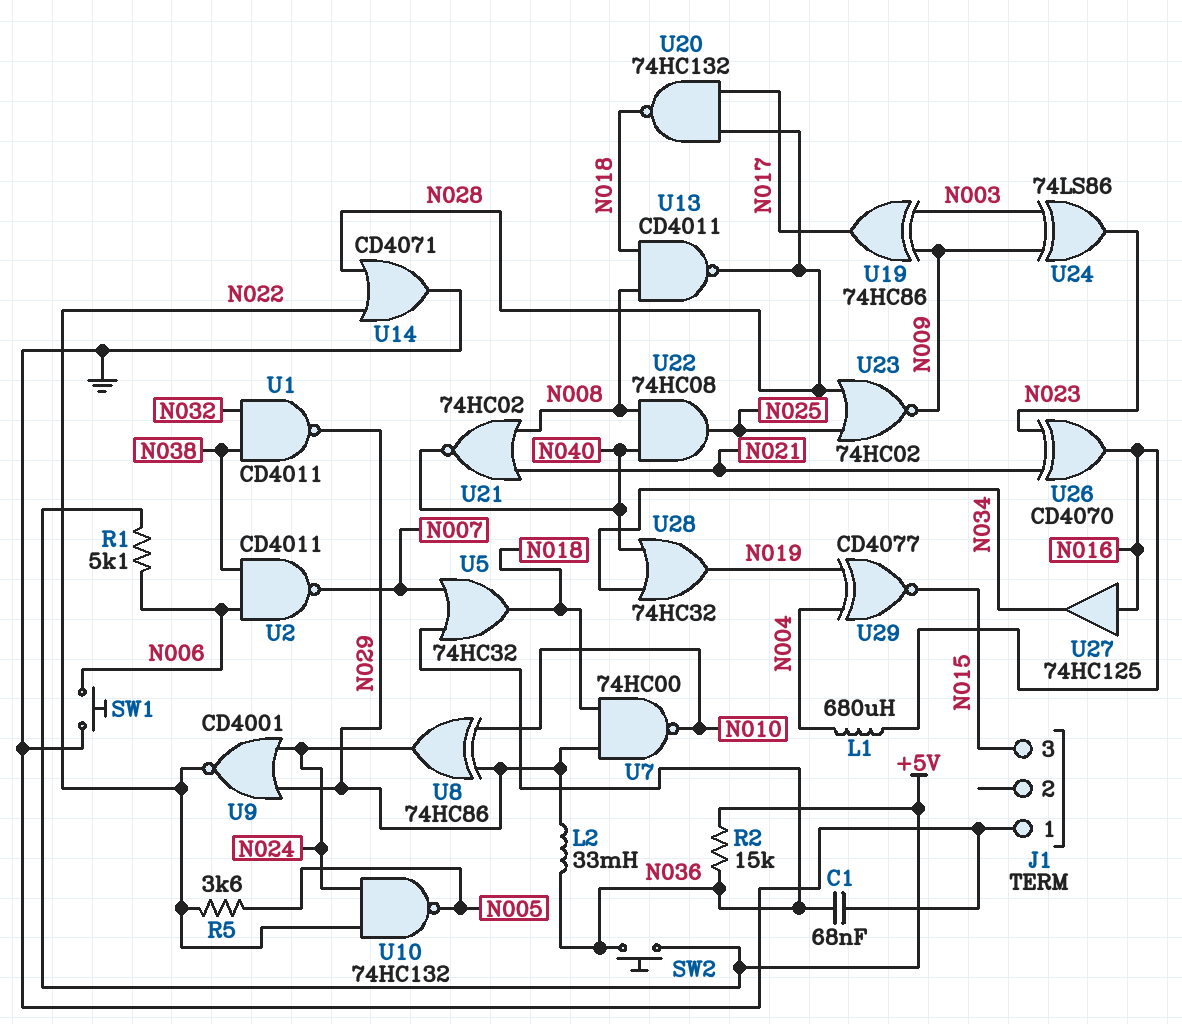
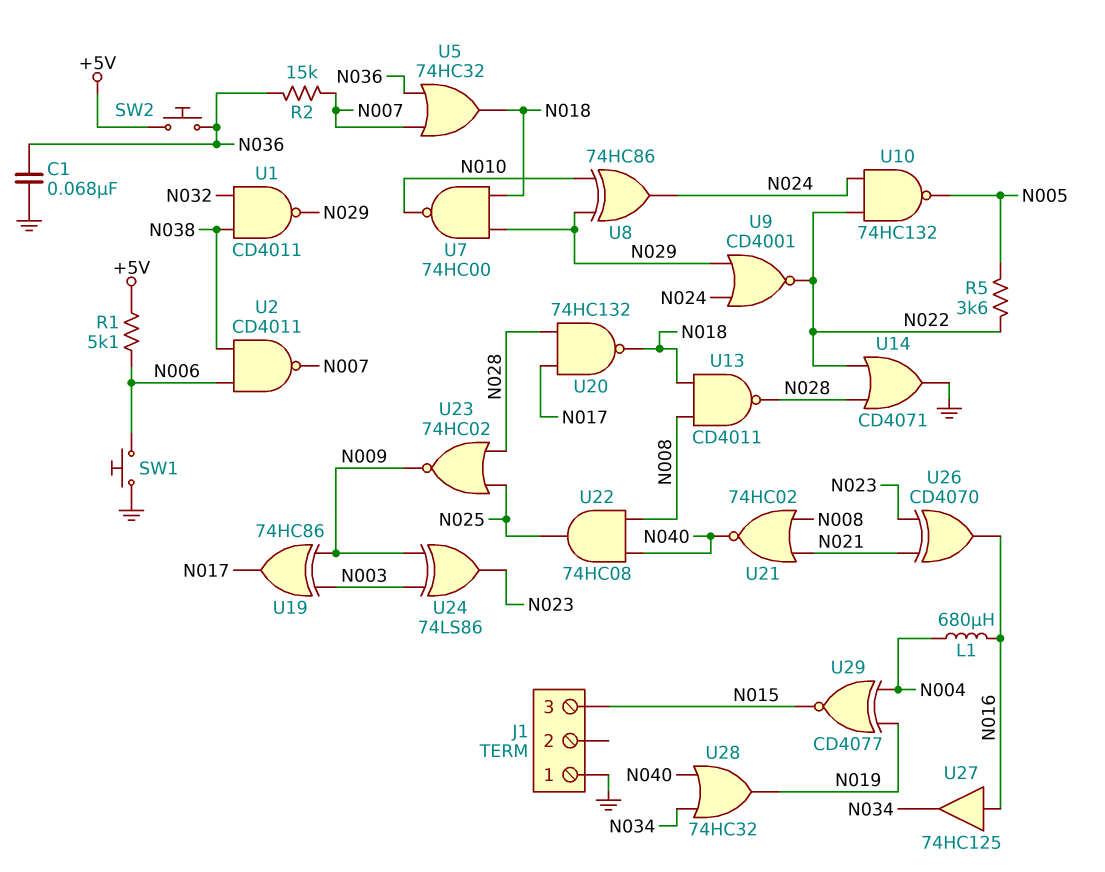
L2: 33mH (N029, N036) -> none
R2: 15k (+5V, N036) -> 15k (N007, N036)

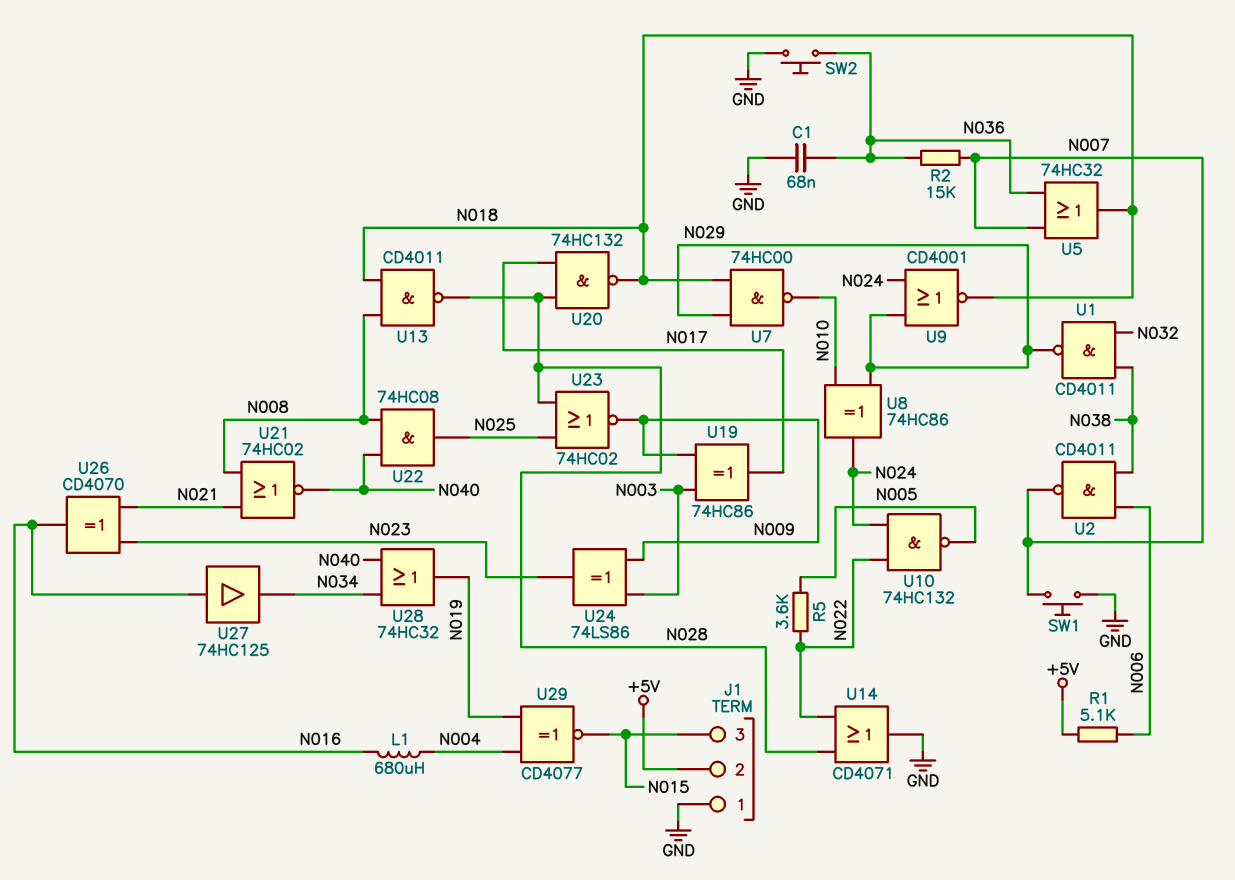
J1 pin 2: none -> +5V
SW1: button (GND, N006) -> button (GND, N007)
SW2: button (+5V, N036) -> button (GND, N036)
U9: NOR CD4001 (in N024, in N029, out N022) -> NOR CD4001 (in N024, in N029, out N018)

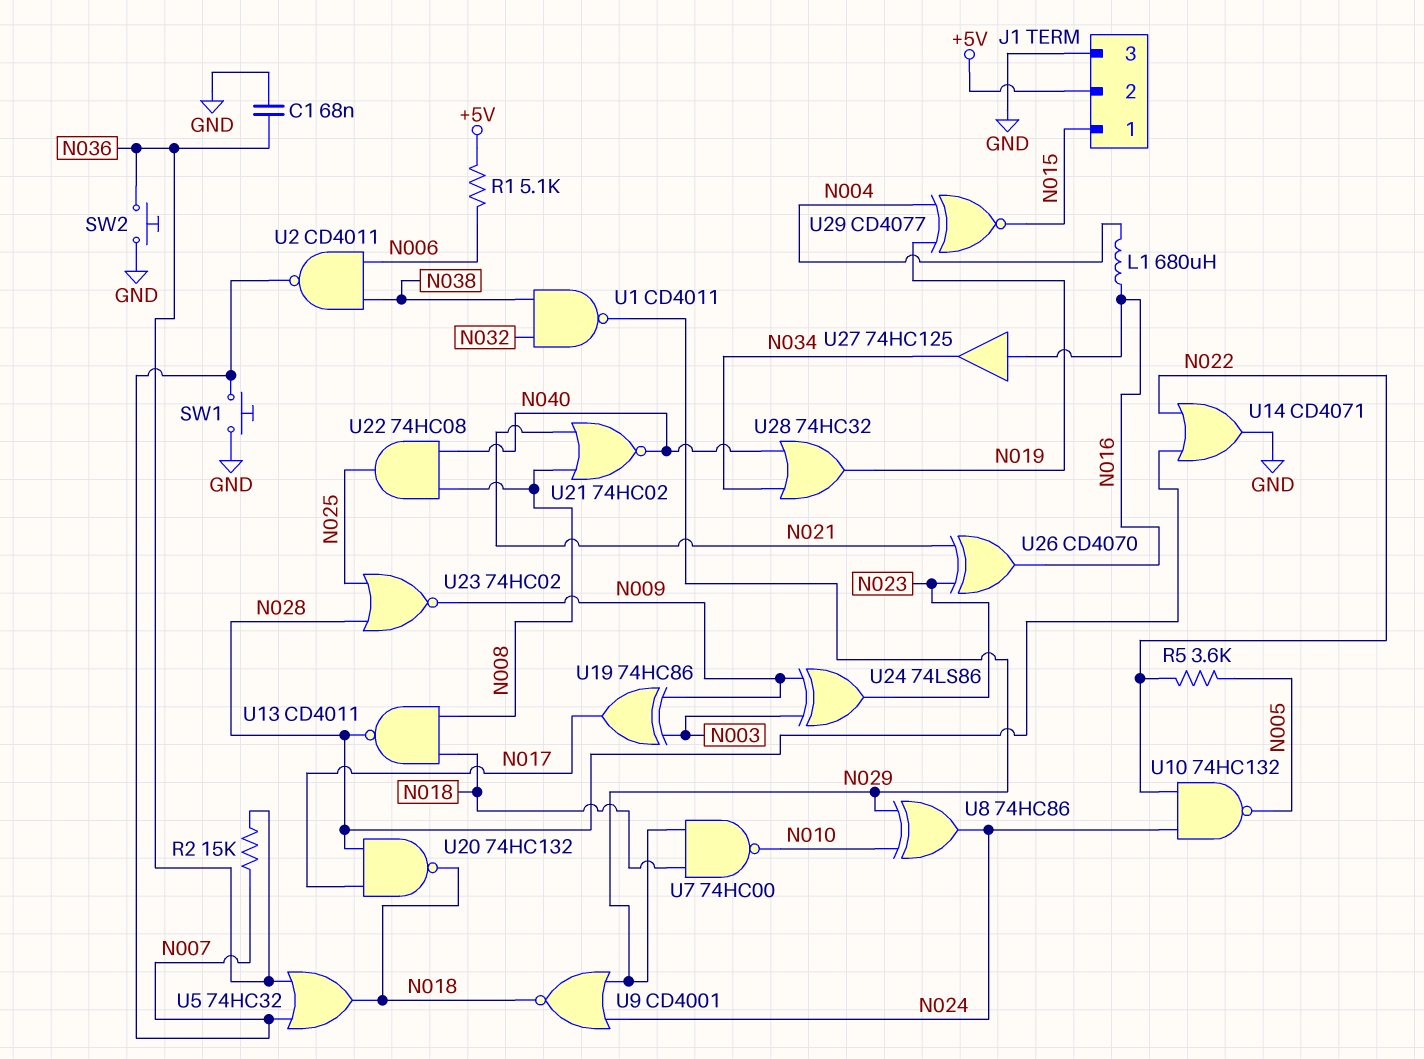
J1 pin 1: GND -> N015
J1 pin 3: N015 -> GND

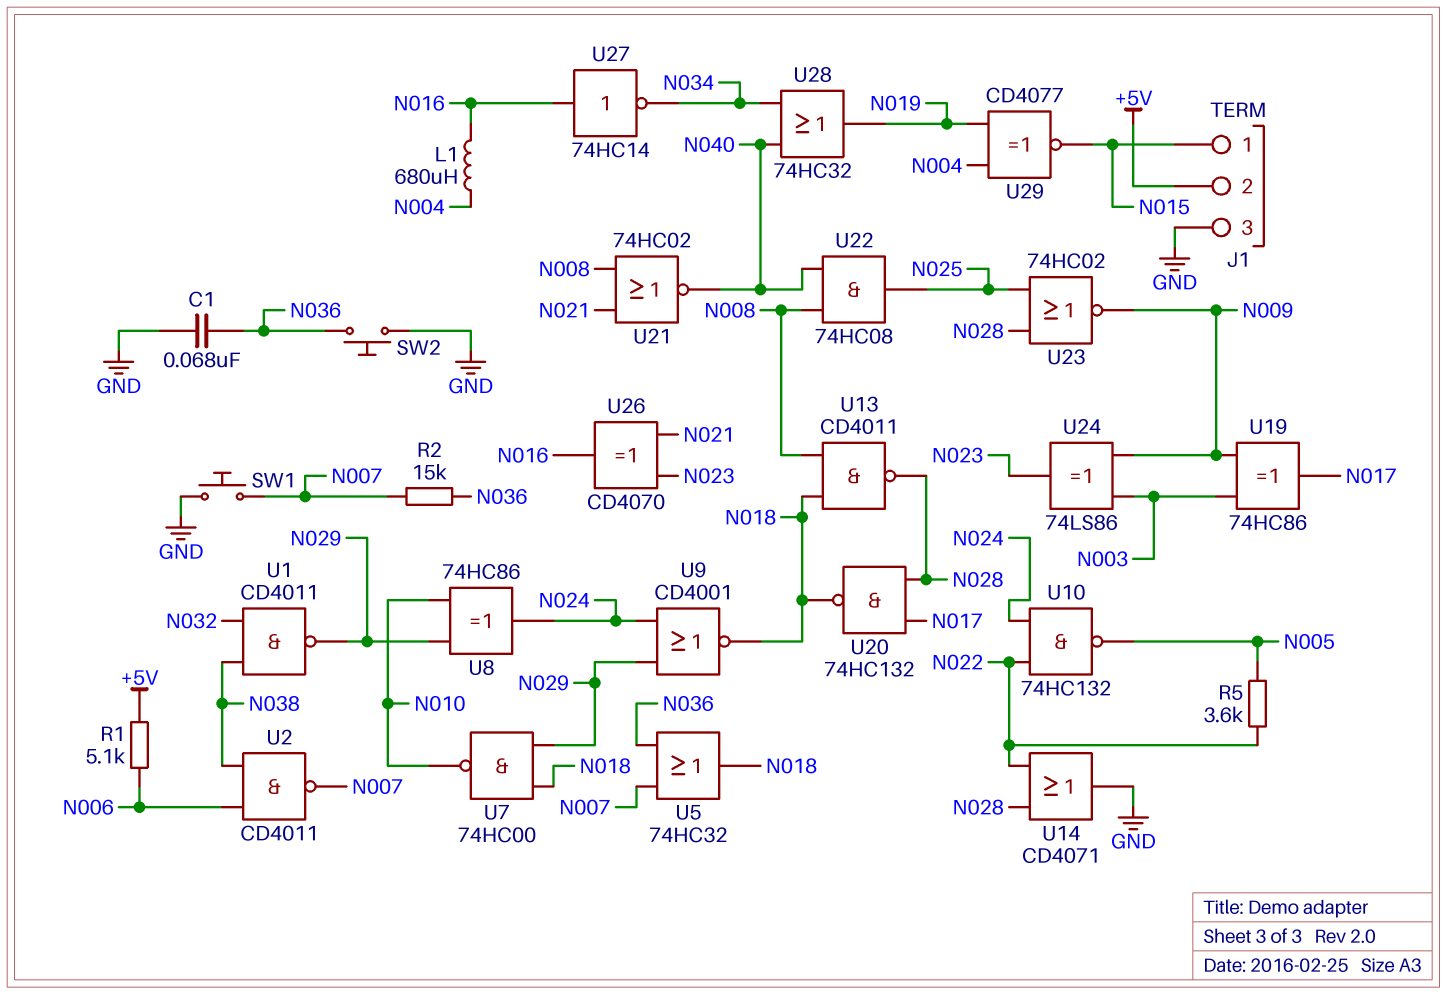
U27: buffer 74HC125 (in N016, out N034) -> NOT 74HC14 (in N016, out N034)

